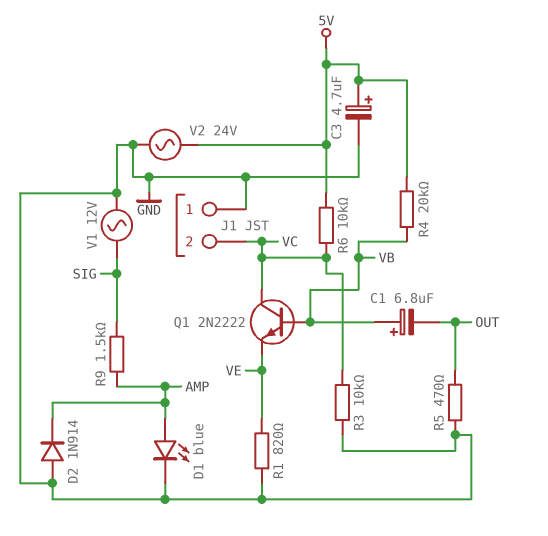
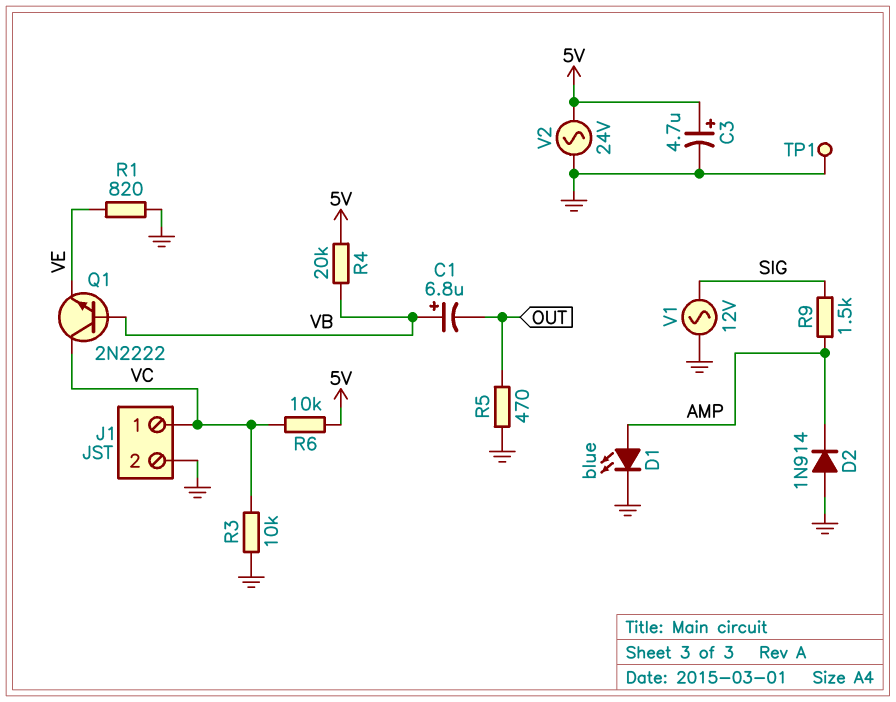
J1 pin 1: GND -> VC
J1 pin 2: VC -> GND
TP1: none -> test point (GND)

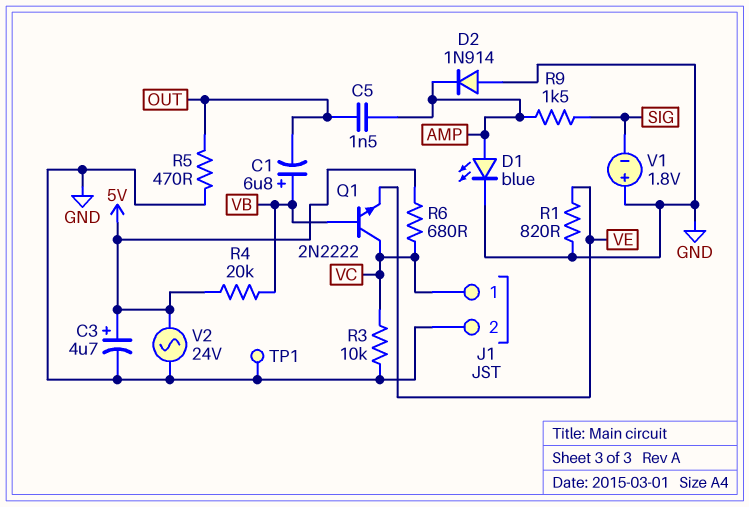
C5: none -> 1.5nF (AMP, OUT)
R6: 10k (5V, VC) -> 680 (5V, VC)
V1: AC 12V (GND, SIG) -> 1.8V (plus GND, minus SIG)

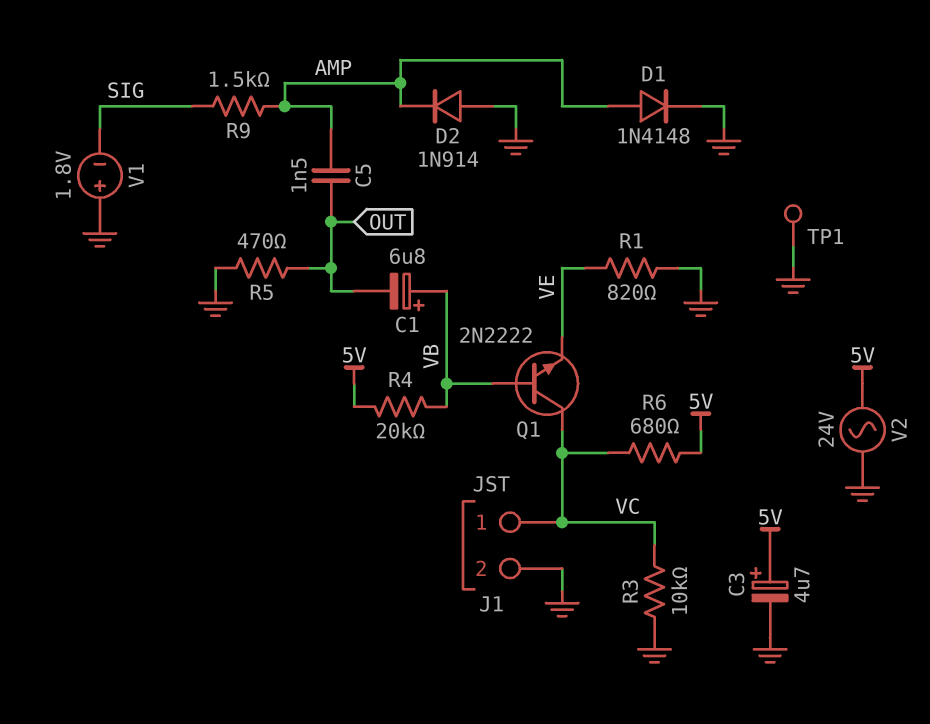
D1: LED blue (A AMP, K GND) -> diode 1N4148 (A AMP, K GND)

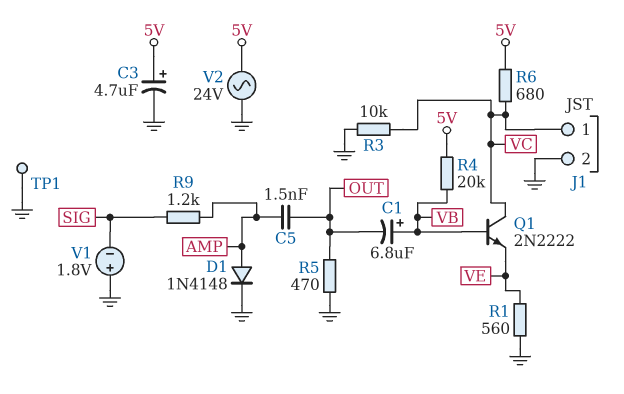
D2: diode 1N914 (A GND, K AMP) -> none
R1: 820 (GND, VE) -> 560 (GND, VE)
R9: 1.5k (AMP, SIG) -> 1.2k (AMP, SIG)

